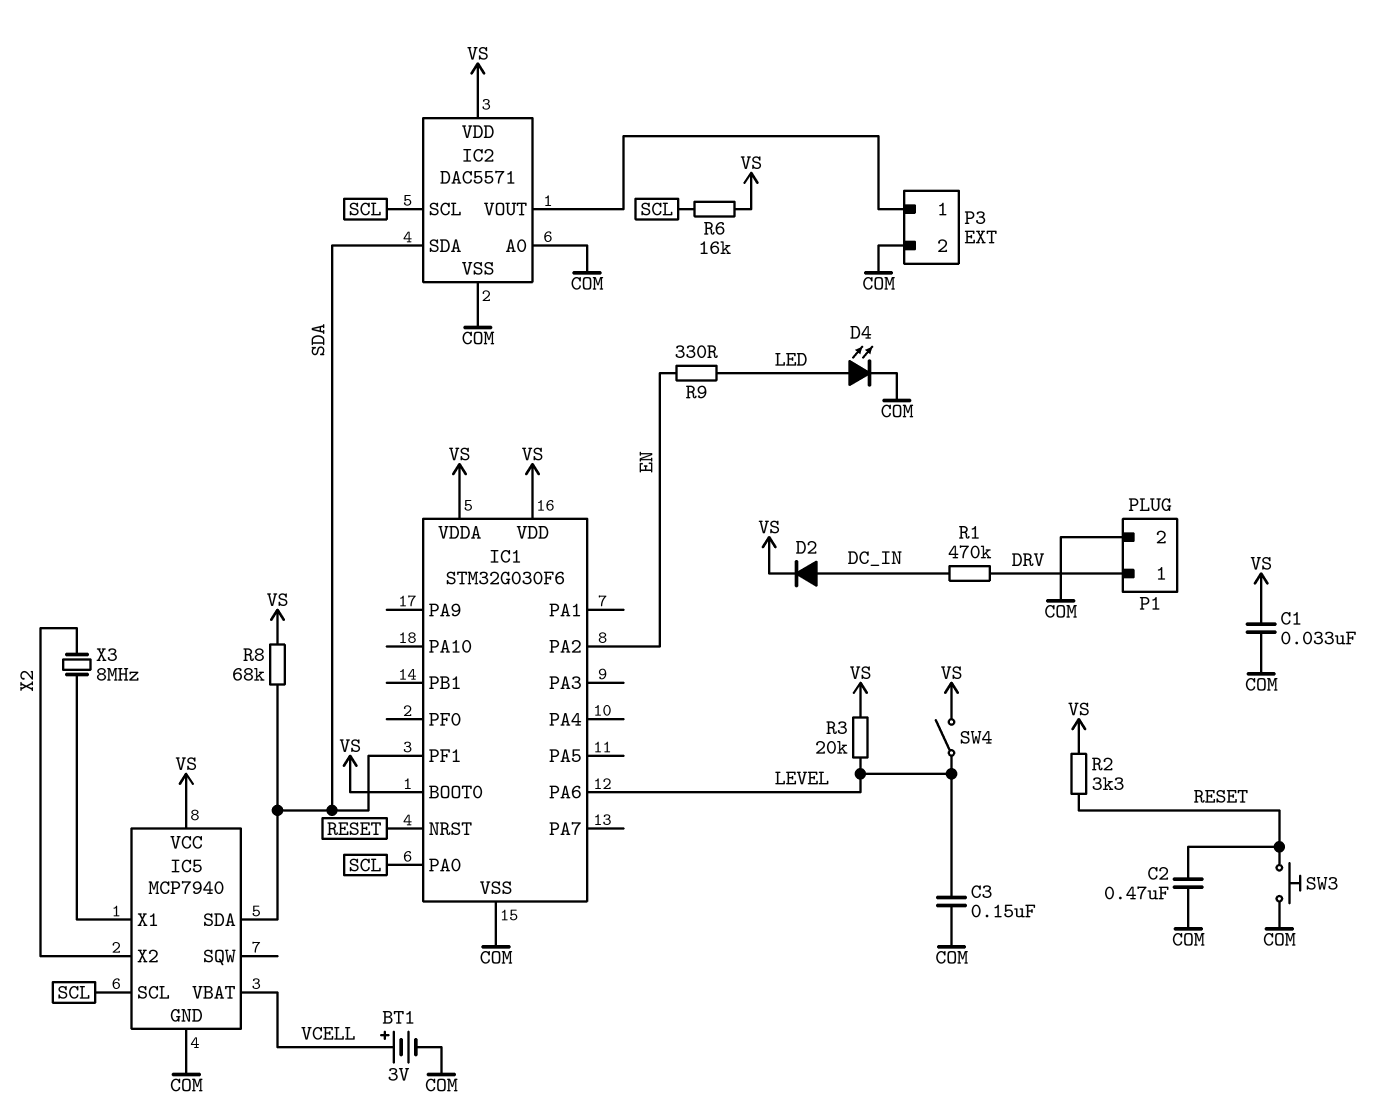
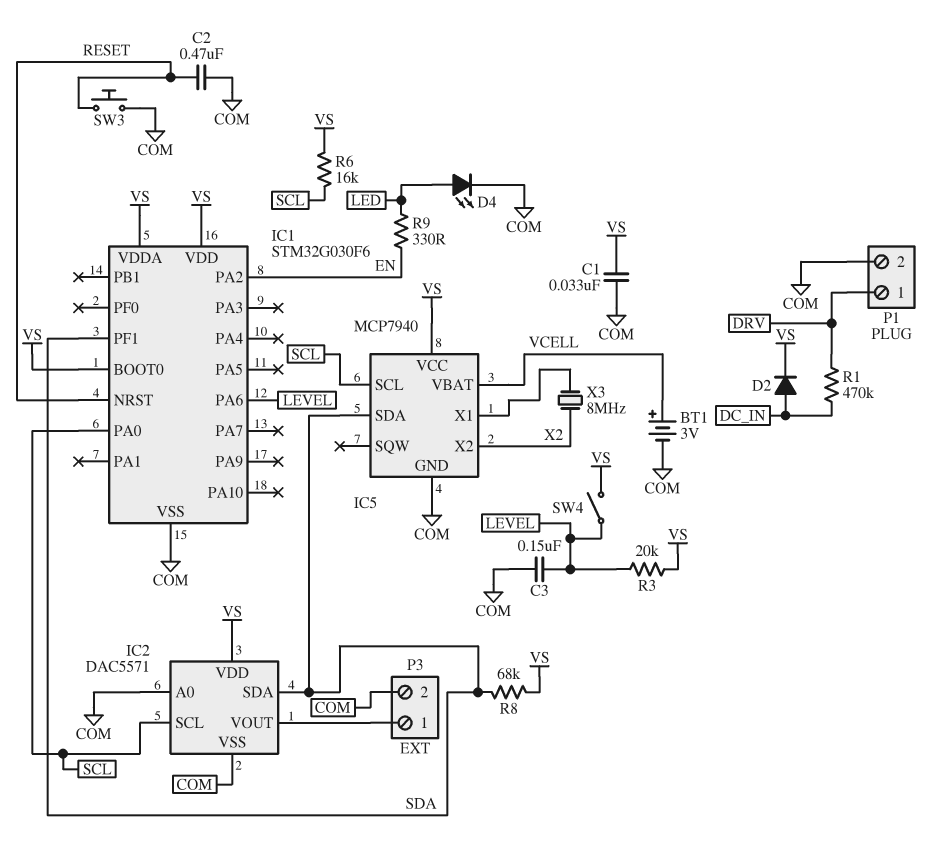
R2: 3.3k (RESET, VS) -> none

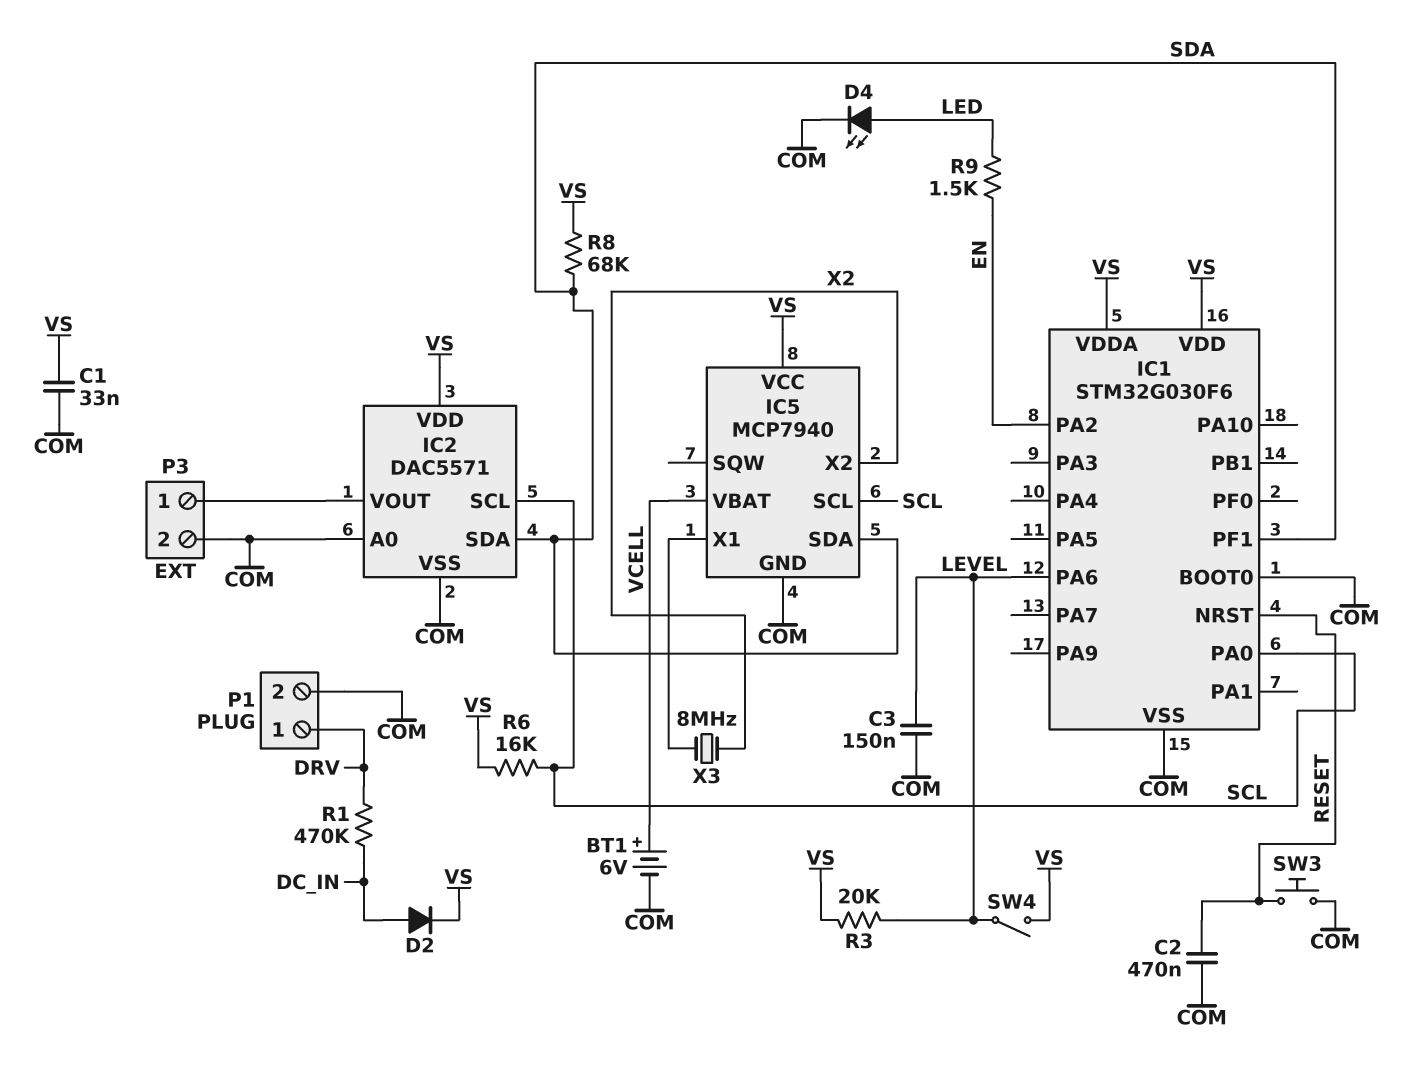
BT1: 3V (plus VCELL, minus COM) -> 6V (plus VCELL, minus COM)
IC1 pin BOOT0: VS -> COM
R9: 330 (EN, LED) -> 1.5k (EN, LED)

